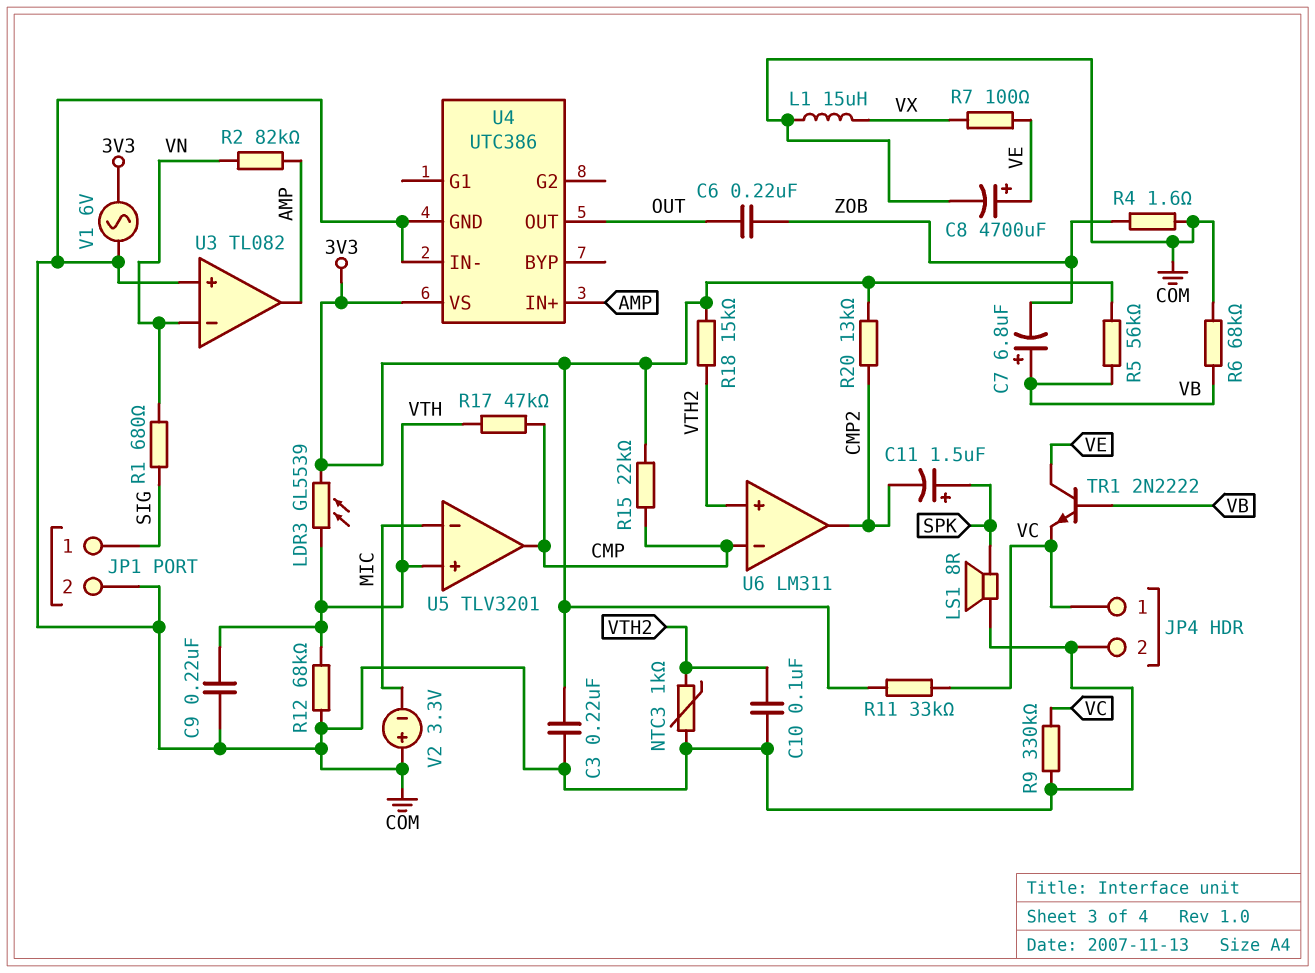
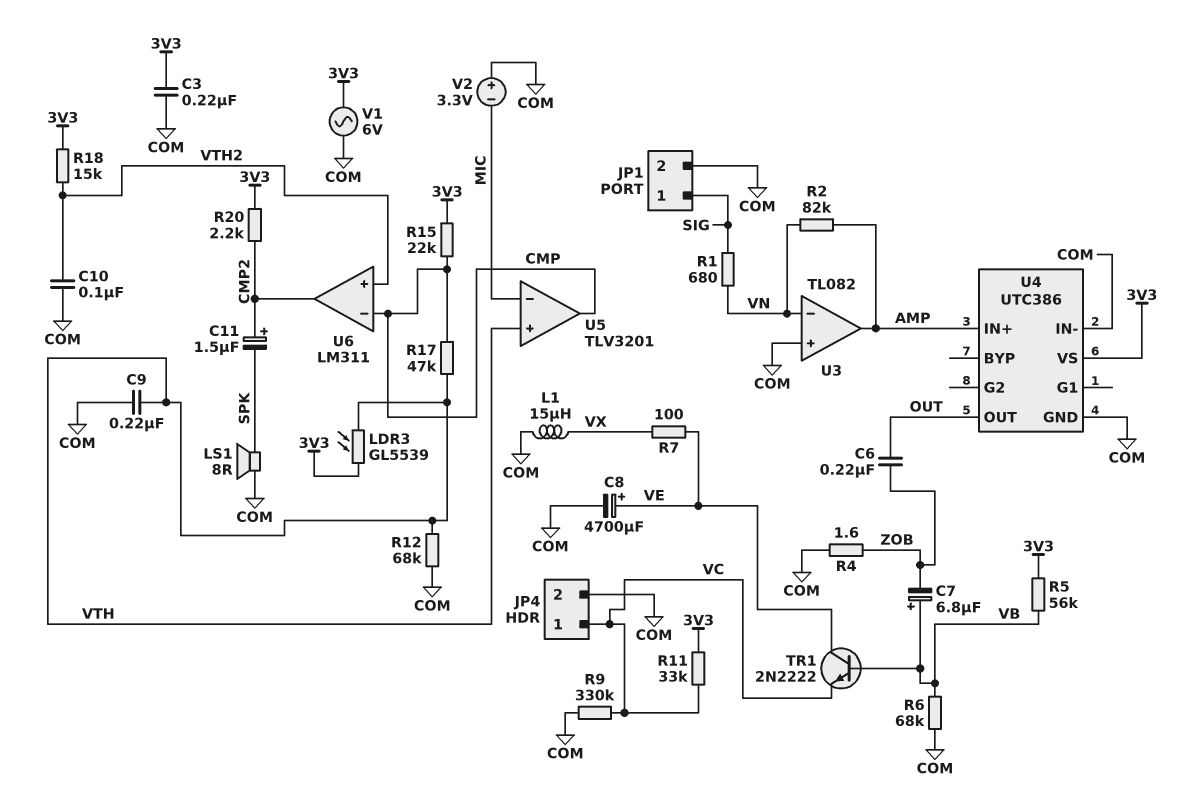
C11: 1.5uF (plus SPK, minus CMP2) -> 1.5uF (plus CMP2, minus SPK)
NTC3: 1k (COM, VTH2) -> none
R20: 13k (3V3, CMP2) -> 2.2k (3V3, CMP2)

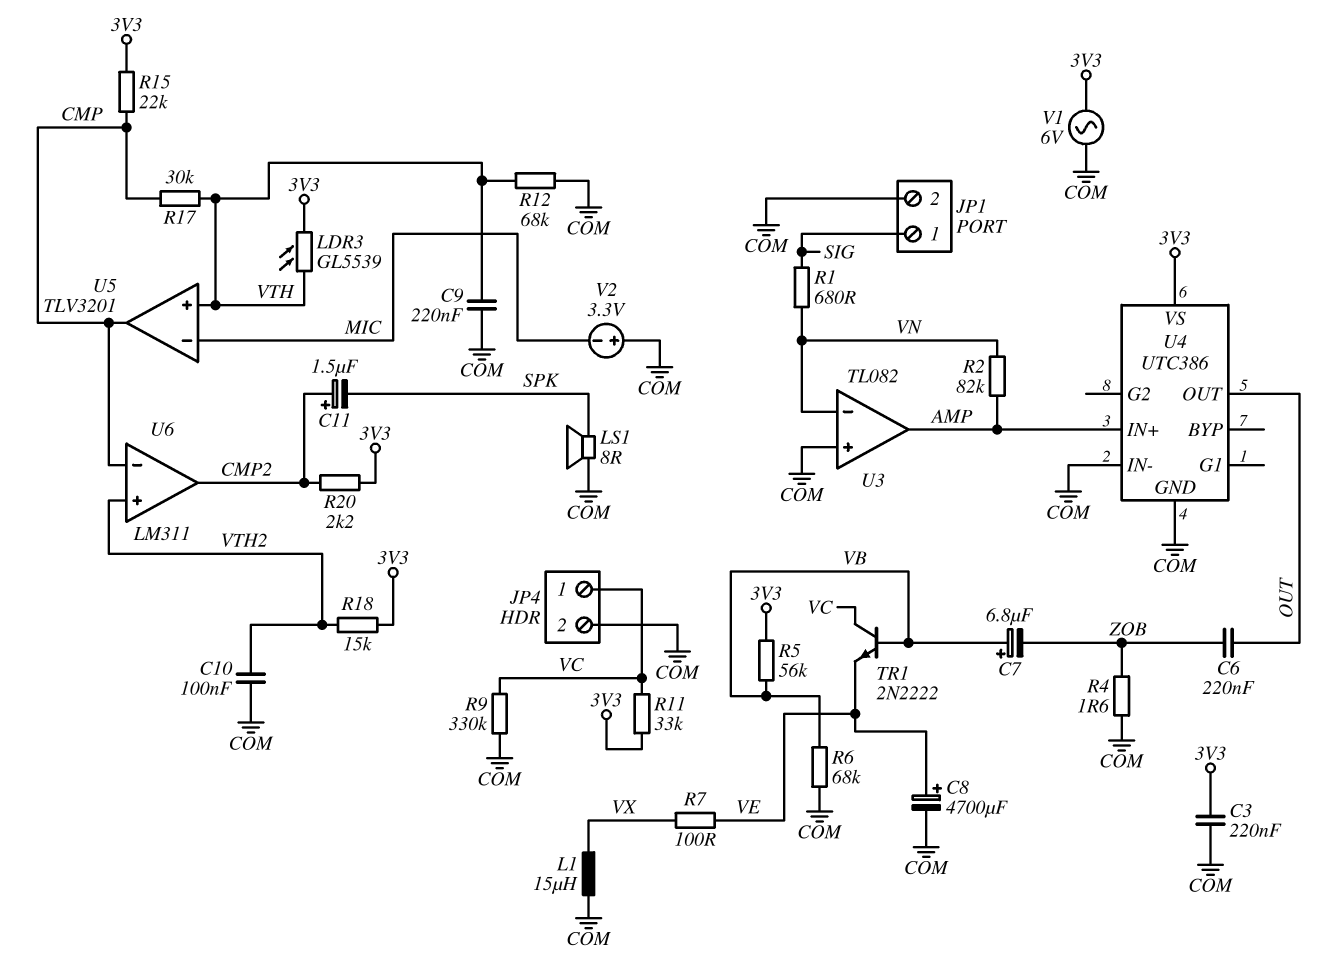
R17: 47k (CMP, VTH) -> 30k (CMP, VTH)
TR1: NPN 2N2222 (B VB, C VE, E VC) -> NPN 2N2222 (B VB, C VC, E VE)

